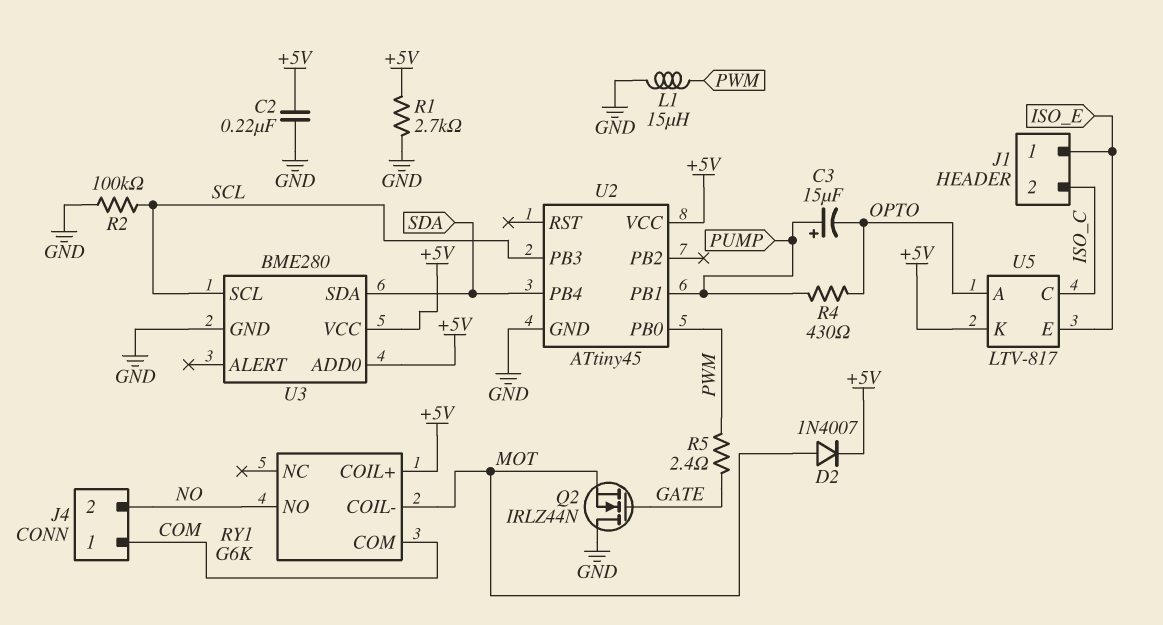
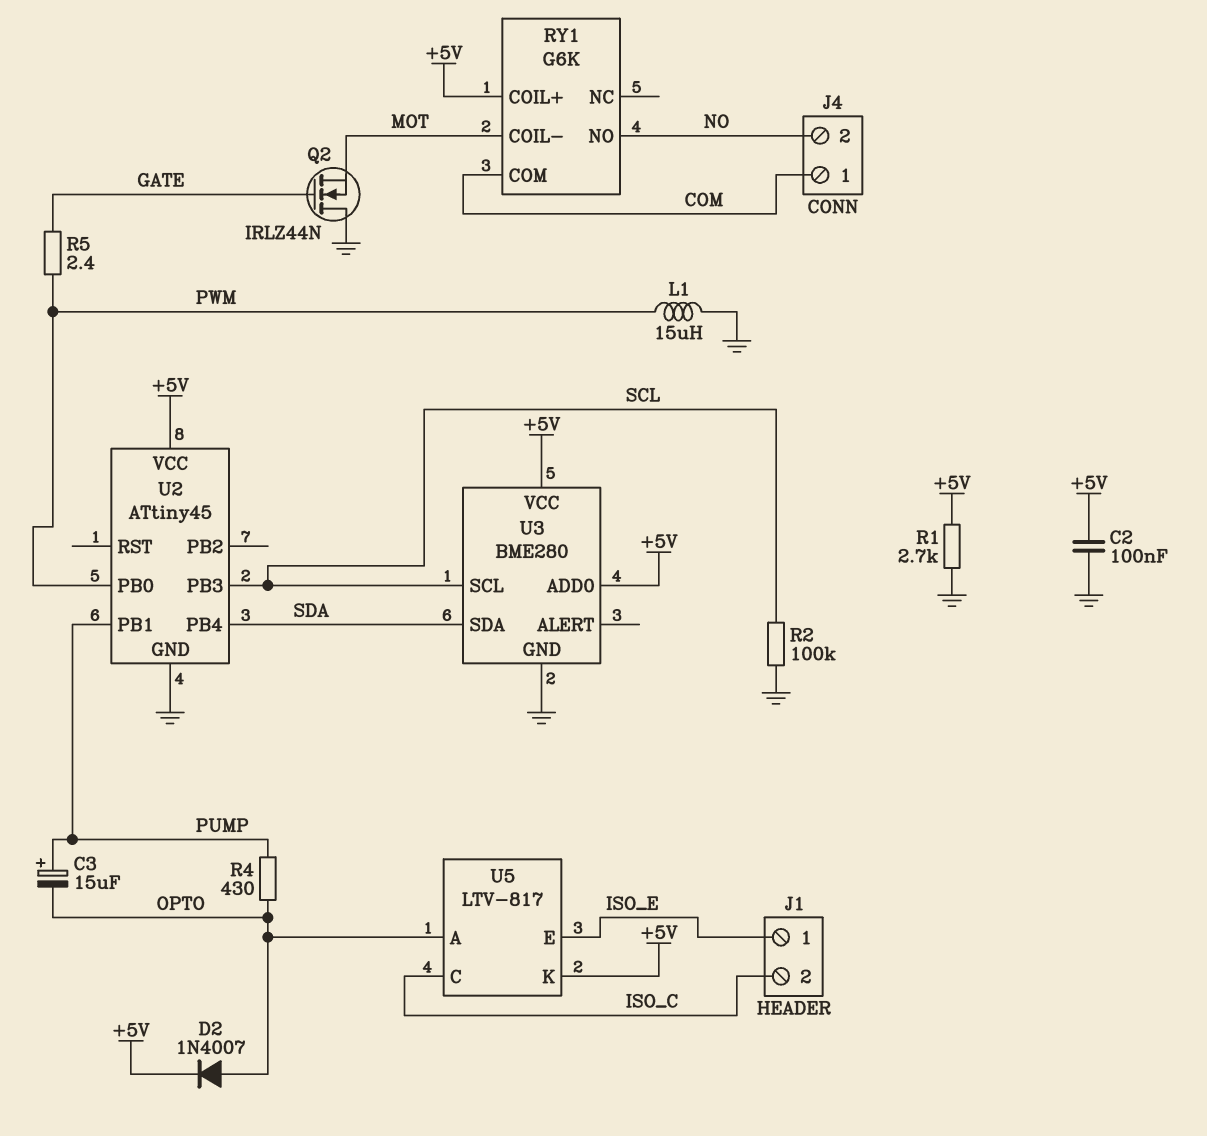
C2: 220nF (+5V, GND) -> 100nF (+5V, GND)
D2: diode 1N4007 (A MOT, K +5V) -> diode 1N4007 (A OPTO, K +5V)

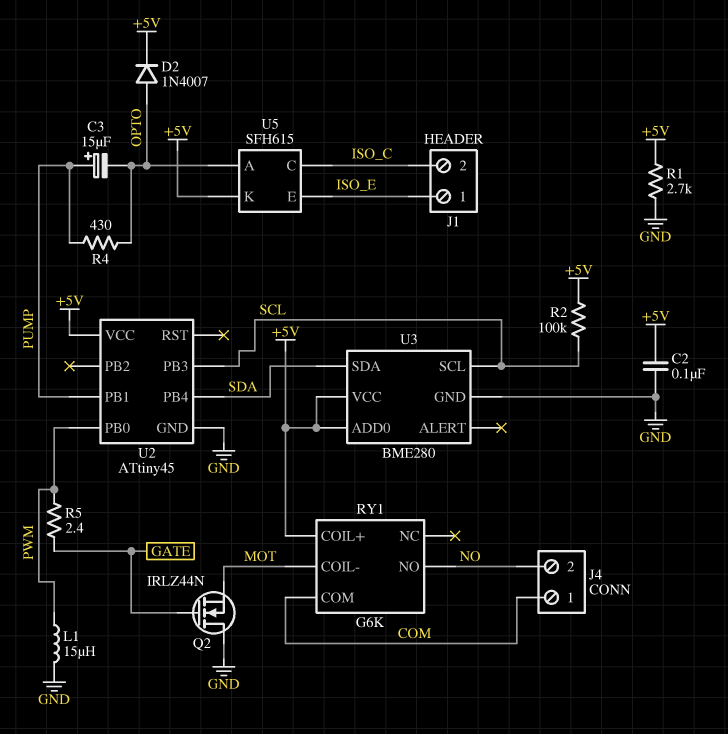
R2: 100k (GND, SCL) -> 100k (+5V, SCL)
U5: LTV-817 -> SFH615

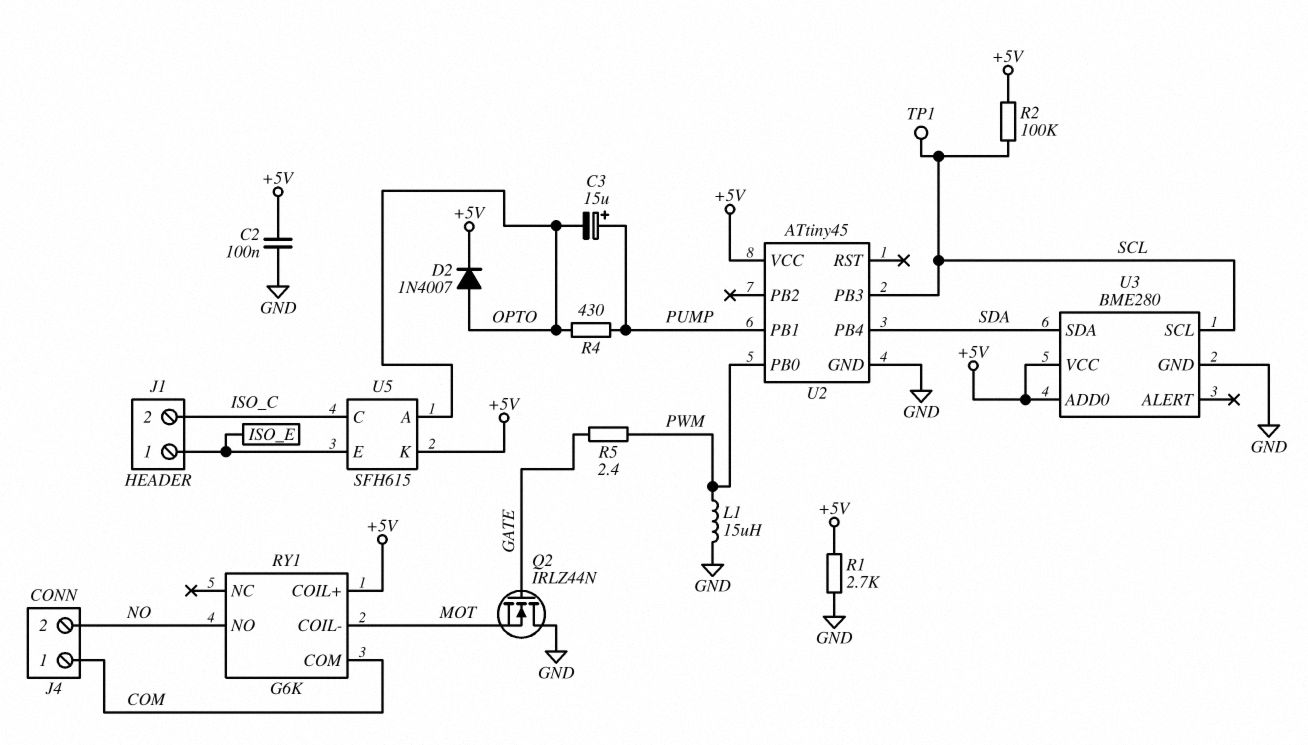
TP1: none -> test point (SCL)

